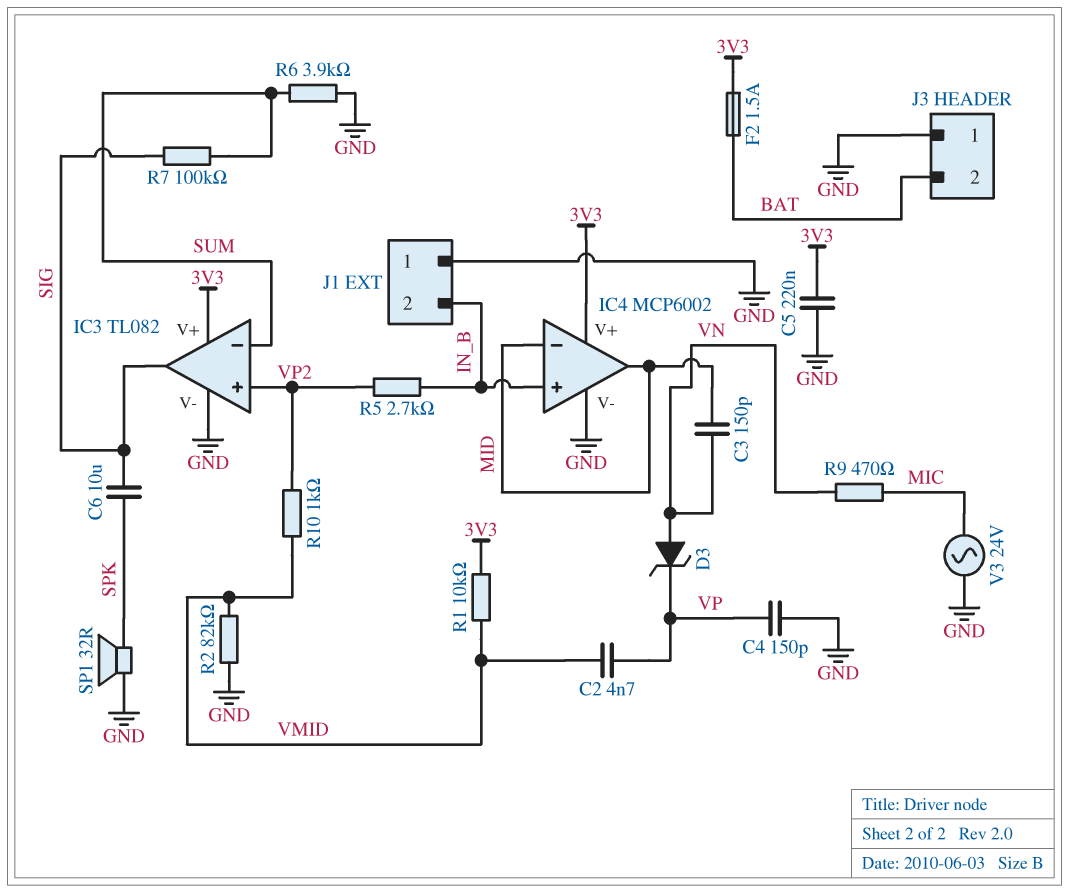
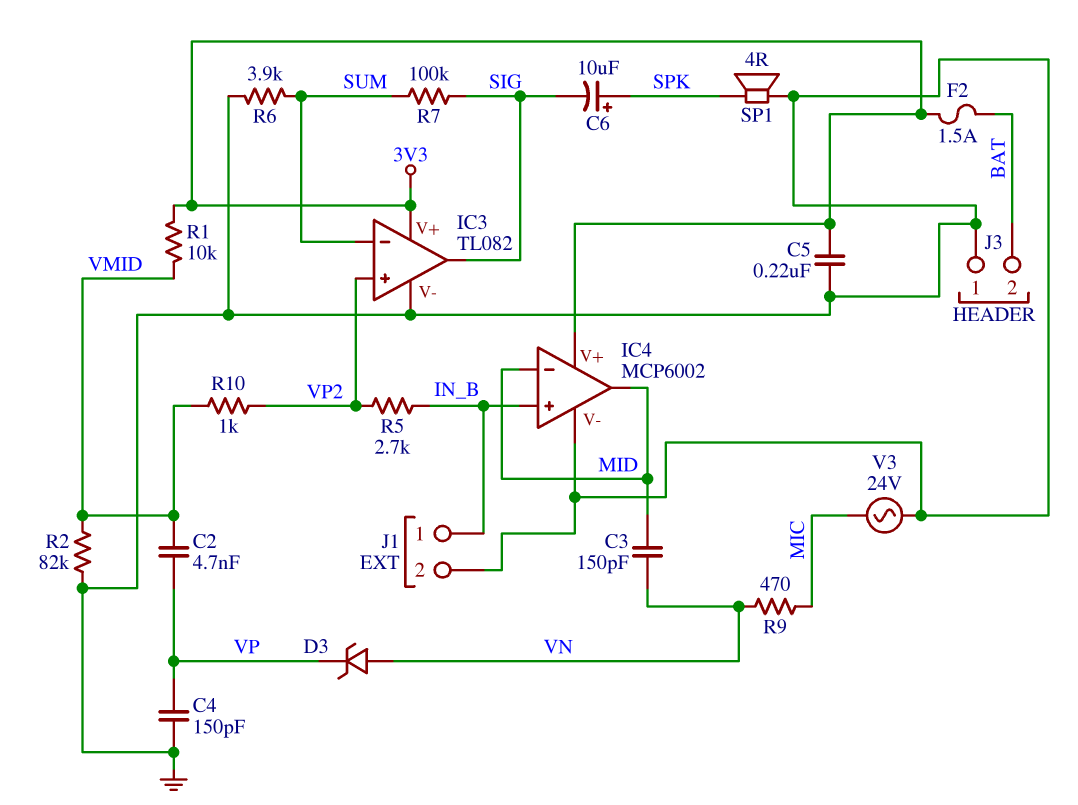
C6: 10uF (SIG, SPK) -> 10uF (plus SPK, minus SIG)
J1 pin 1: GND -> IN_B
J1 pin 2: IN_B -> GND
SP1: speaker 32R (GND, SPK) -> speaker 4R (GND, SPK)

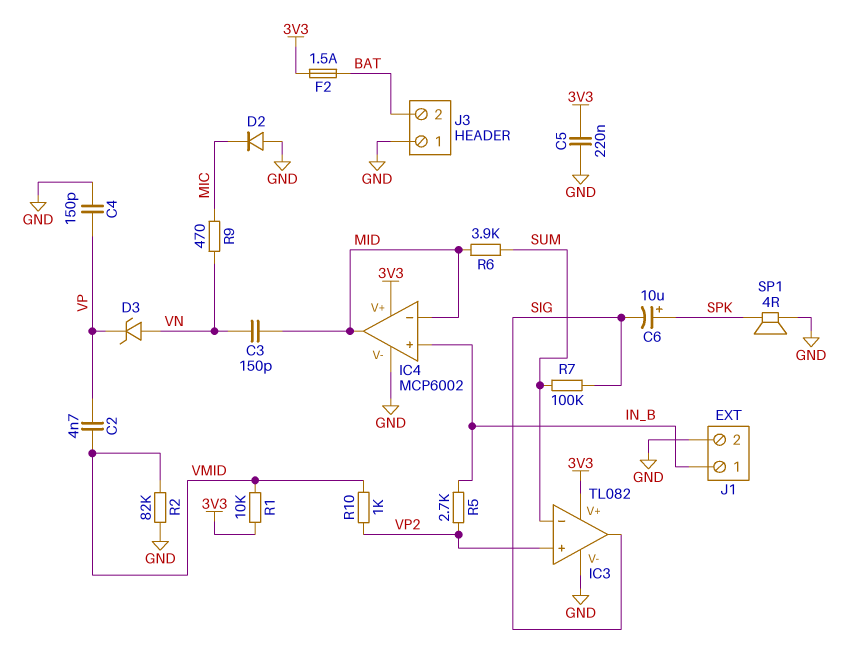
D2: none -> diode (A GND, K MIC)
R6: 3.9k (GND, SUM) -> 3.9k (MID, SUM)
V3: AC 24V (GND, MIC) -> none

